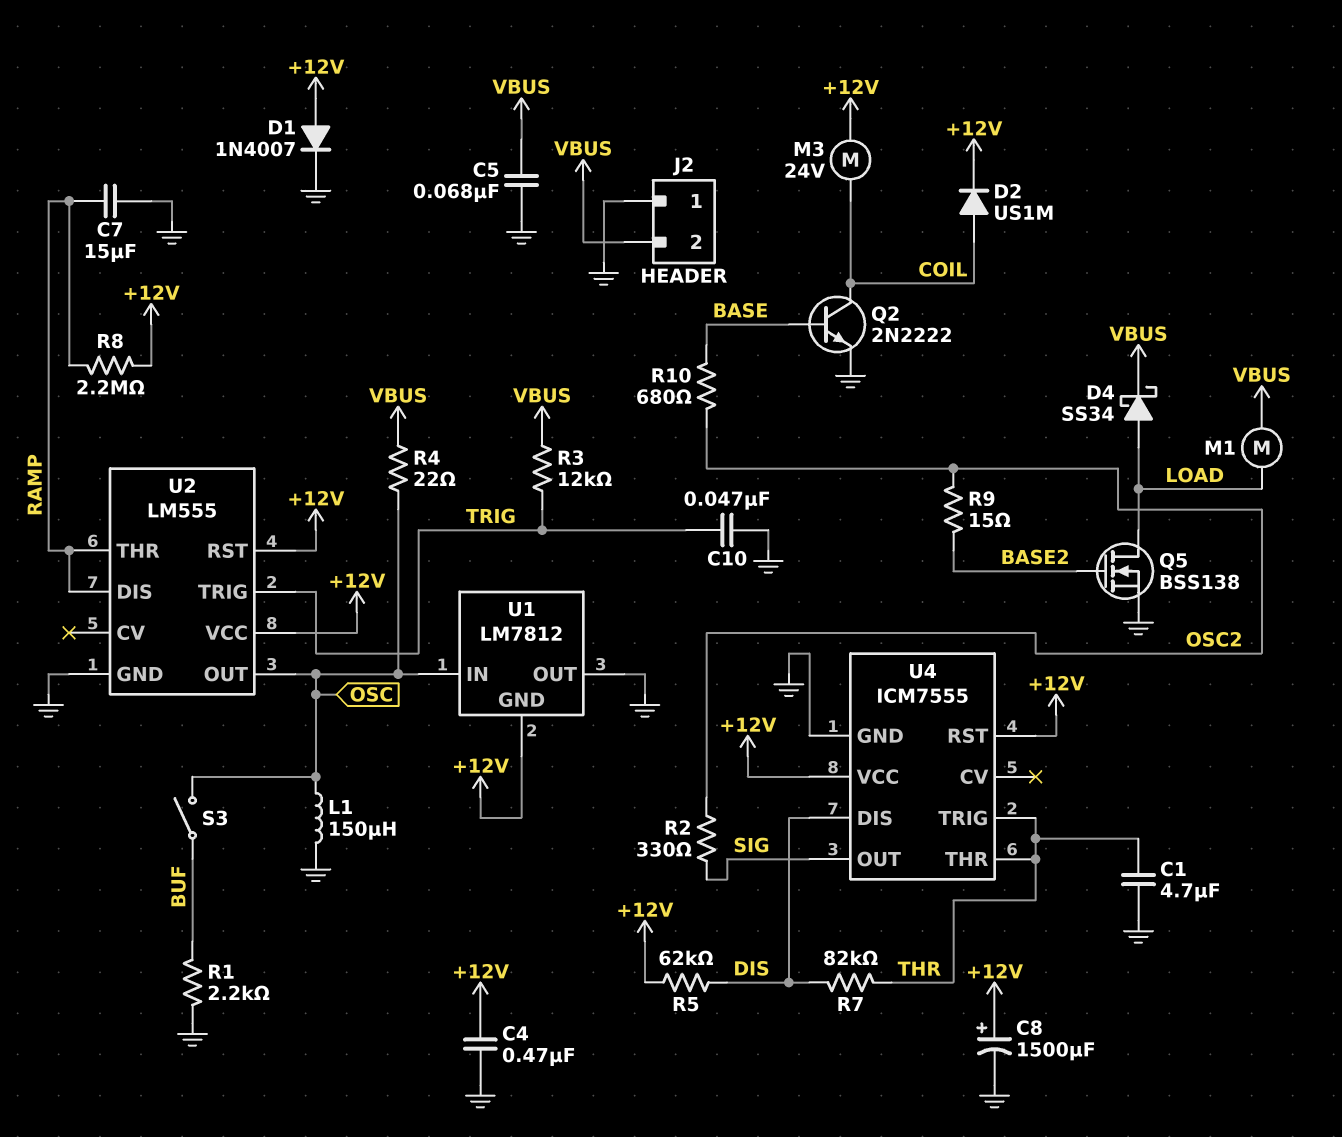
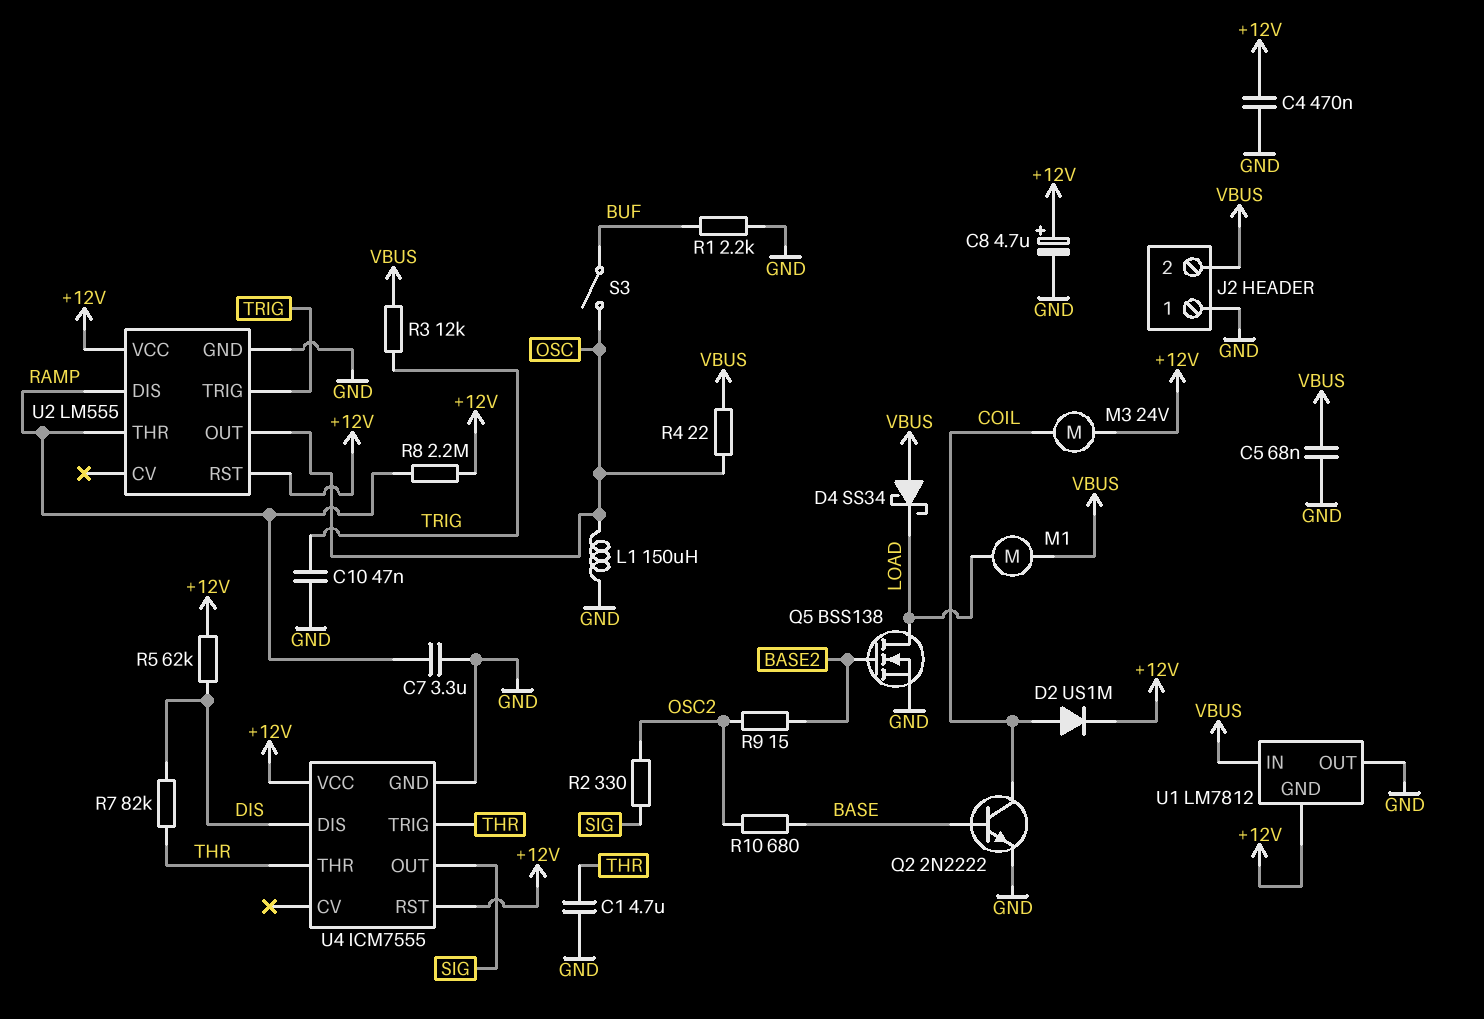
C7: 15uF (GND, RAMP) -> 3.3uF (GND, RAMP)
C8: 1500uF (plus +12V, minus GND) -> 4.7uF (plus +12V, minus GND)
D1: diode 1N4007 (A +12V, K GND) -> none
D4: schottky SS34 (A LOAD, K VBUS) -> schottky SS34 (A VBUS, K LOAD)
U1 pin IN: OSC -> VBUS

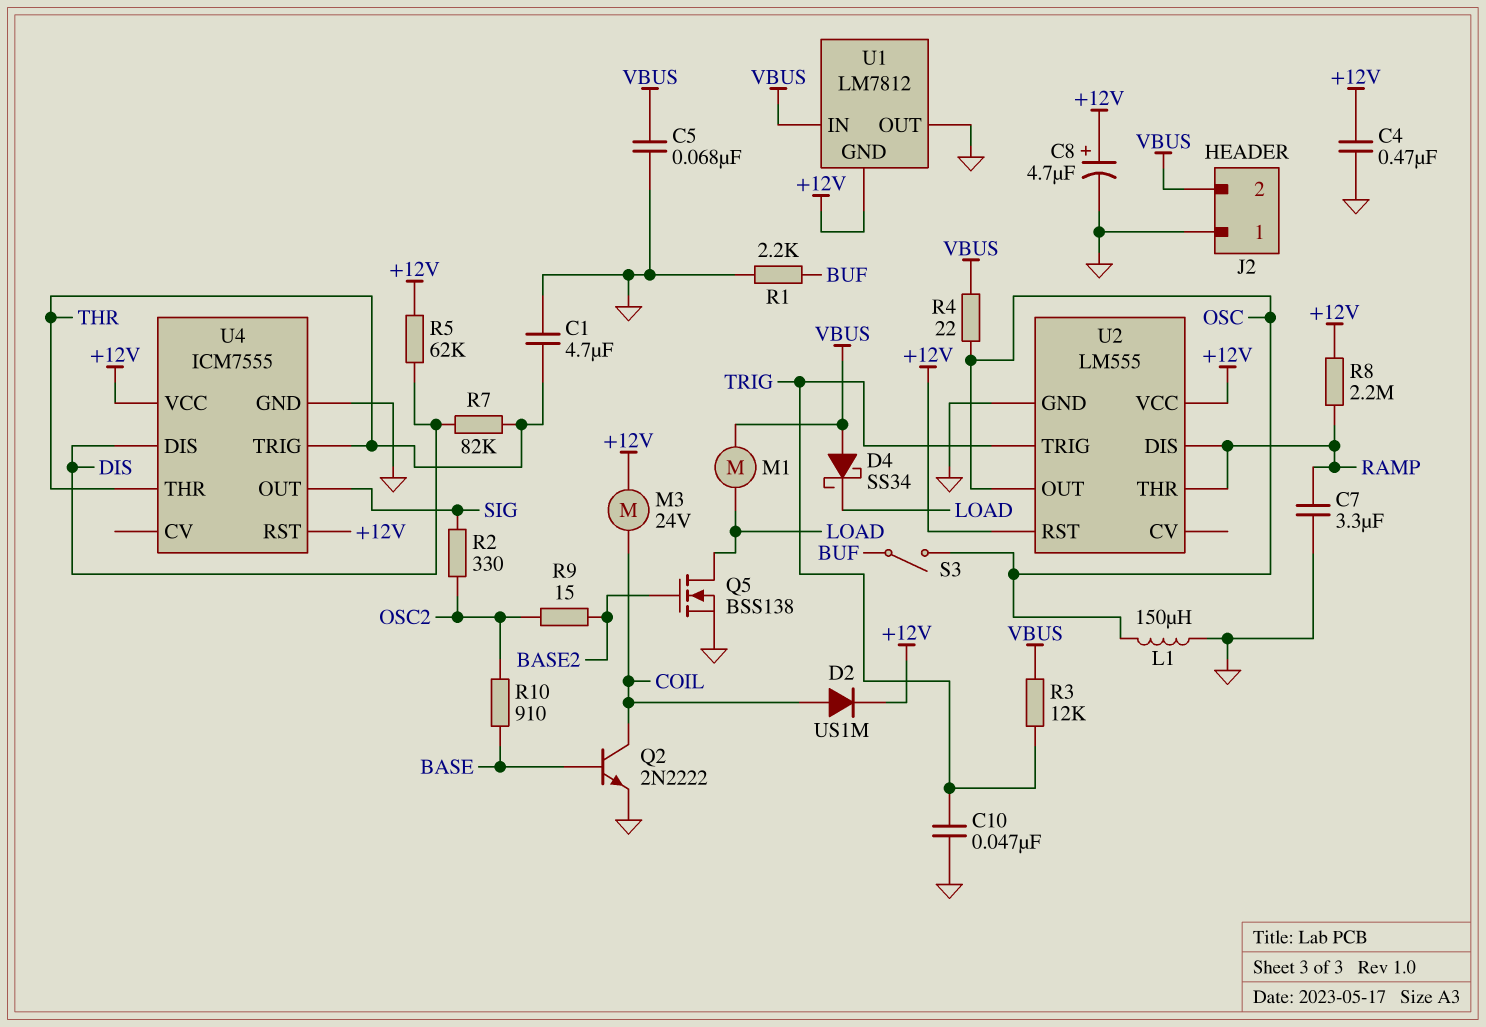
R10: 680 (BASE, OSC2) -> 910 (BASE, OSC2)

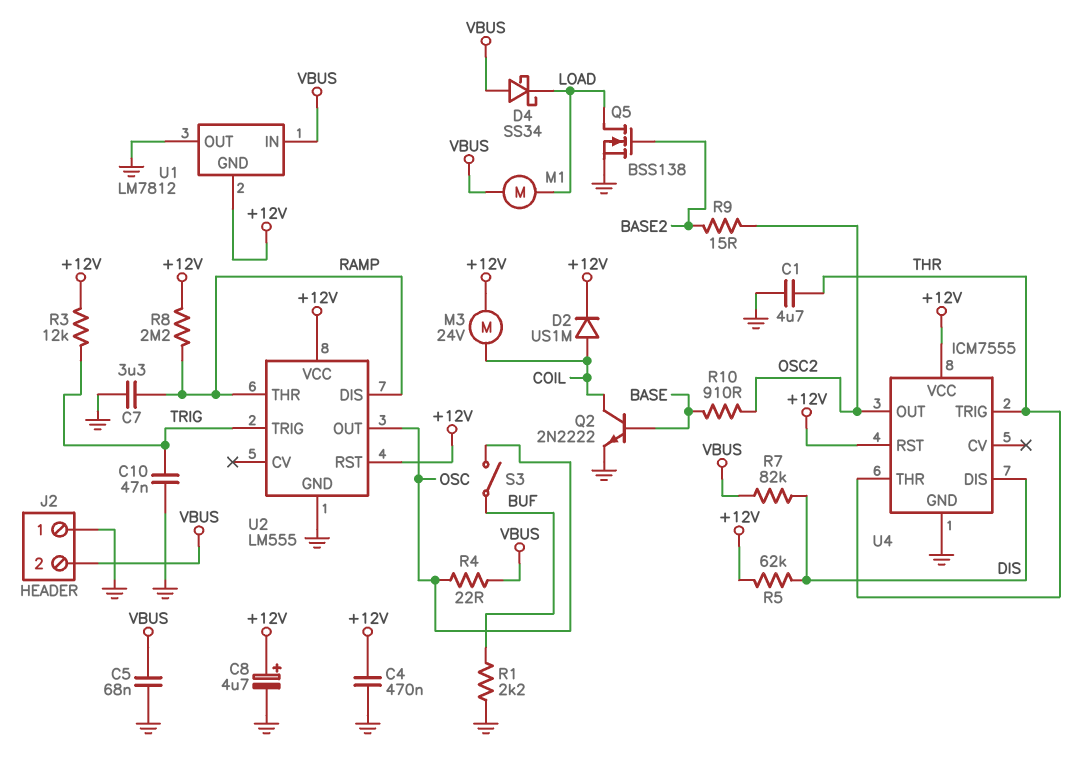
L1: 150uH (GND, OSC) -> none
R2: 330 (OSC2, SIG) -> none
R3: 12k (TRIG, VBUS) -> 12k (+12V, TRIG)
R7: 82k (DIS, THR) -> 82k (DIS, VBUS)
U4 pin OUT: SIG -> OSC2

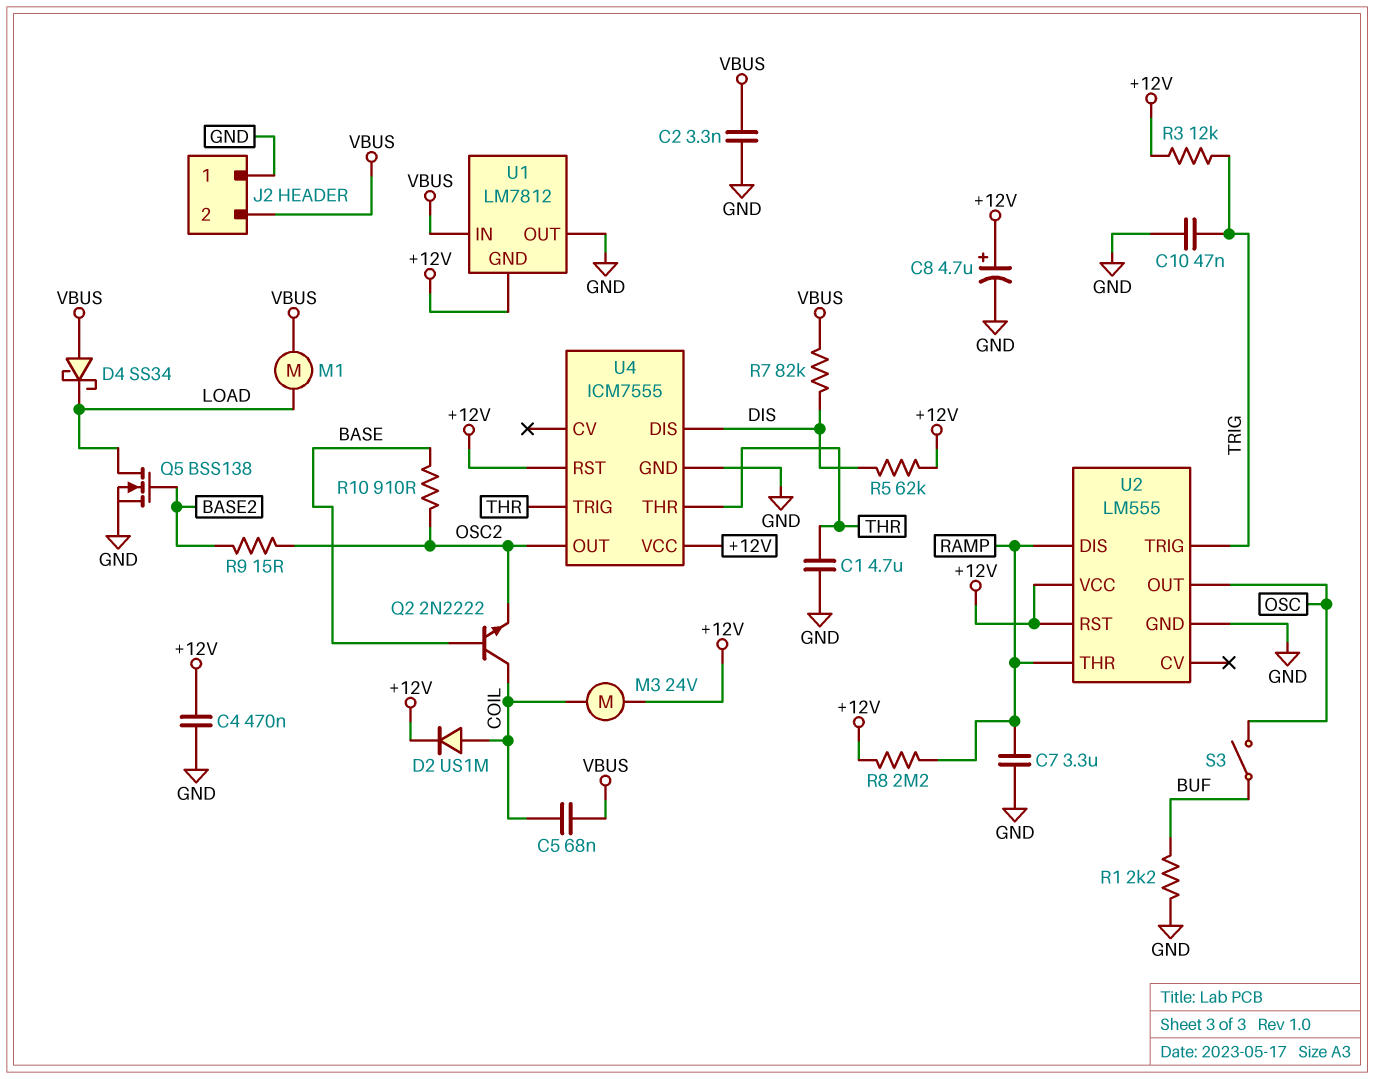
C2: none -> 3.3nF (GND, VBUS)
C5: 68nF (GND, VBUS) -> 68nF (COIL, VBUS)
Q2: NPN 2N2222 (B BASE, C COIL, E GND) -> NPN 2N2222 (B BASE, C COIL, E OSC2)
R4: 22 (OSC, VBUS) -> none

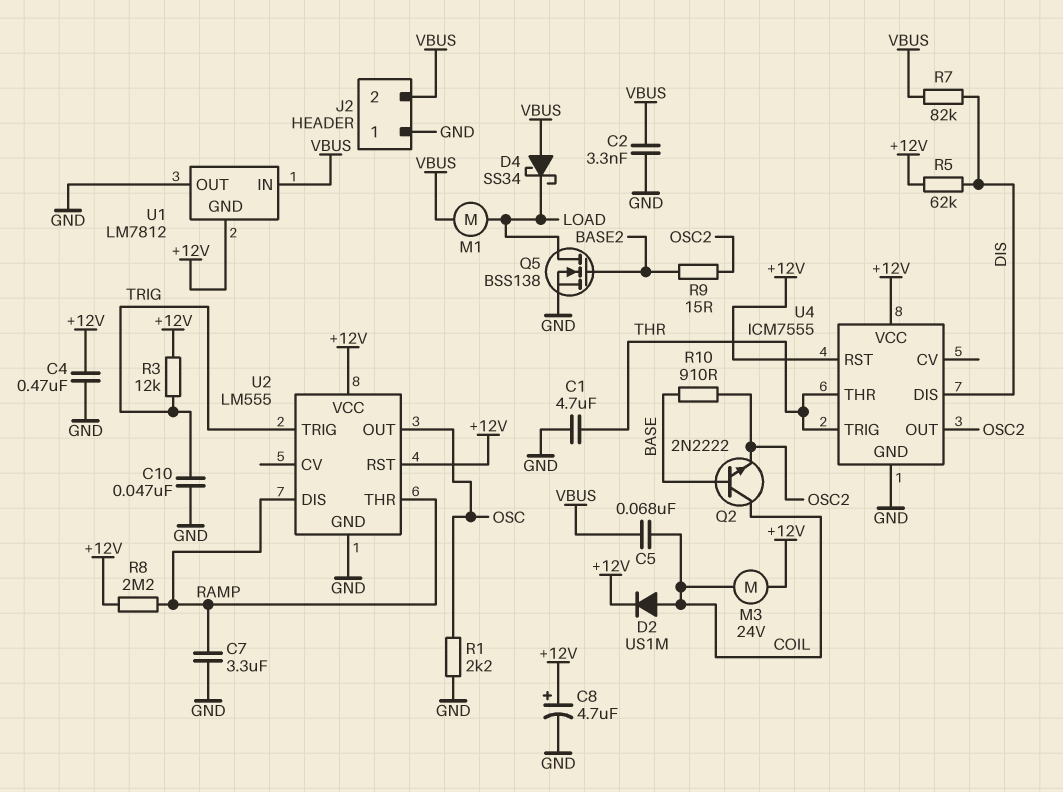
R1: 2.2k (BUF, GND) -> 2.2k (GND, OSC)
S3: switch (BUF, OSC) -> none

